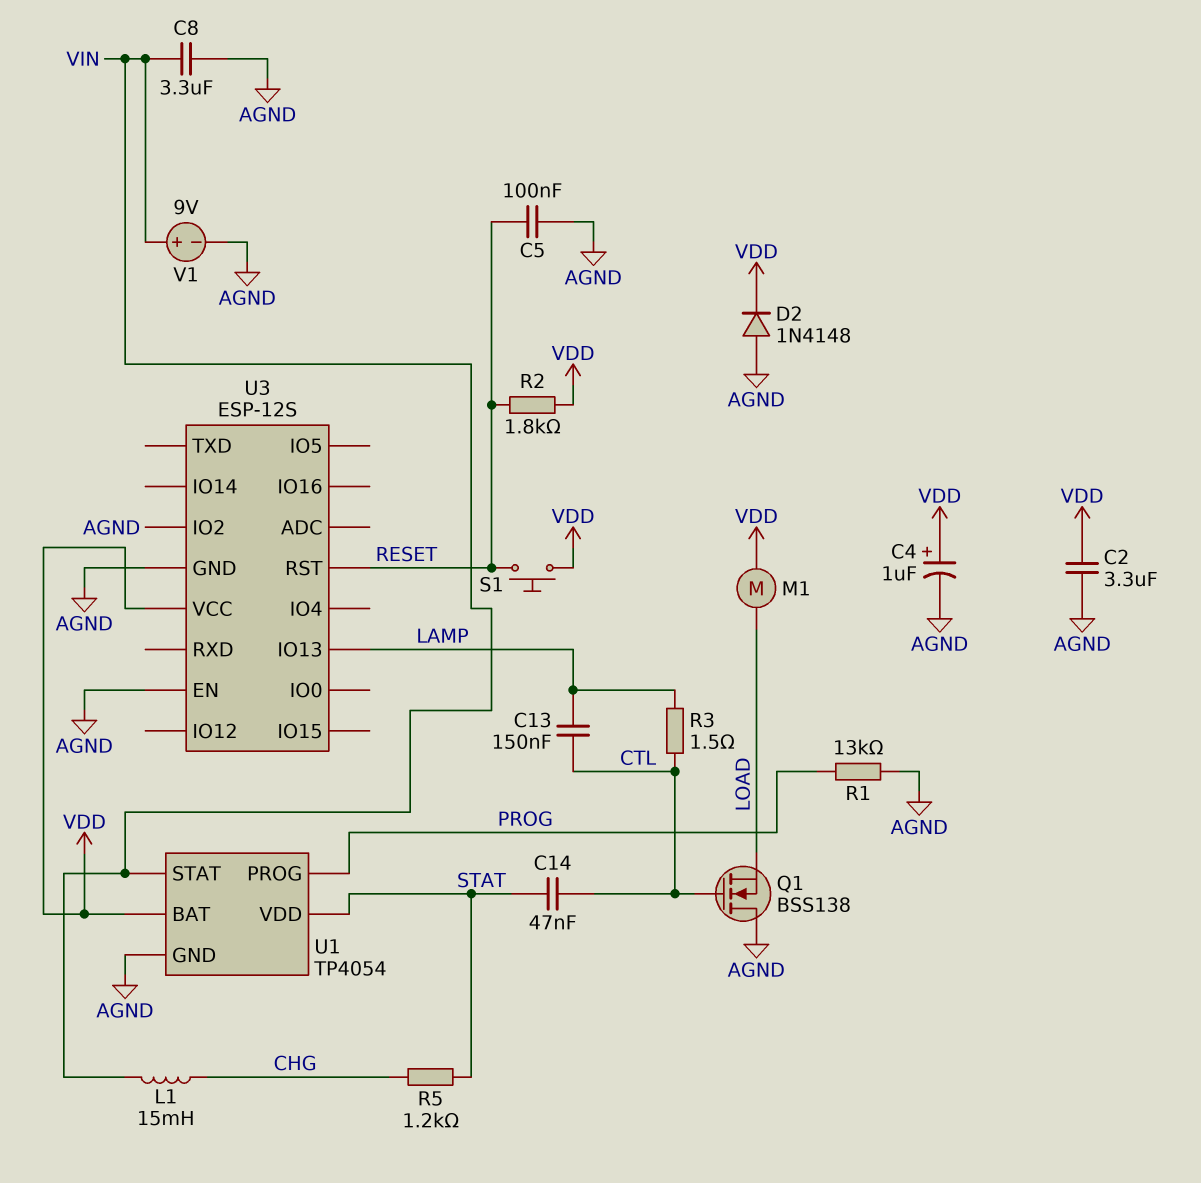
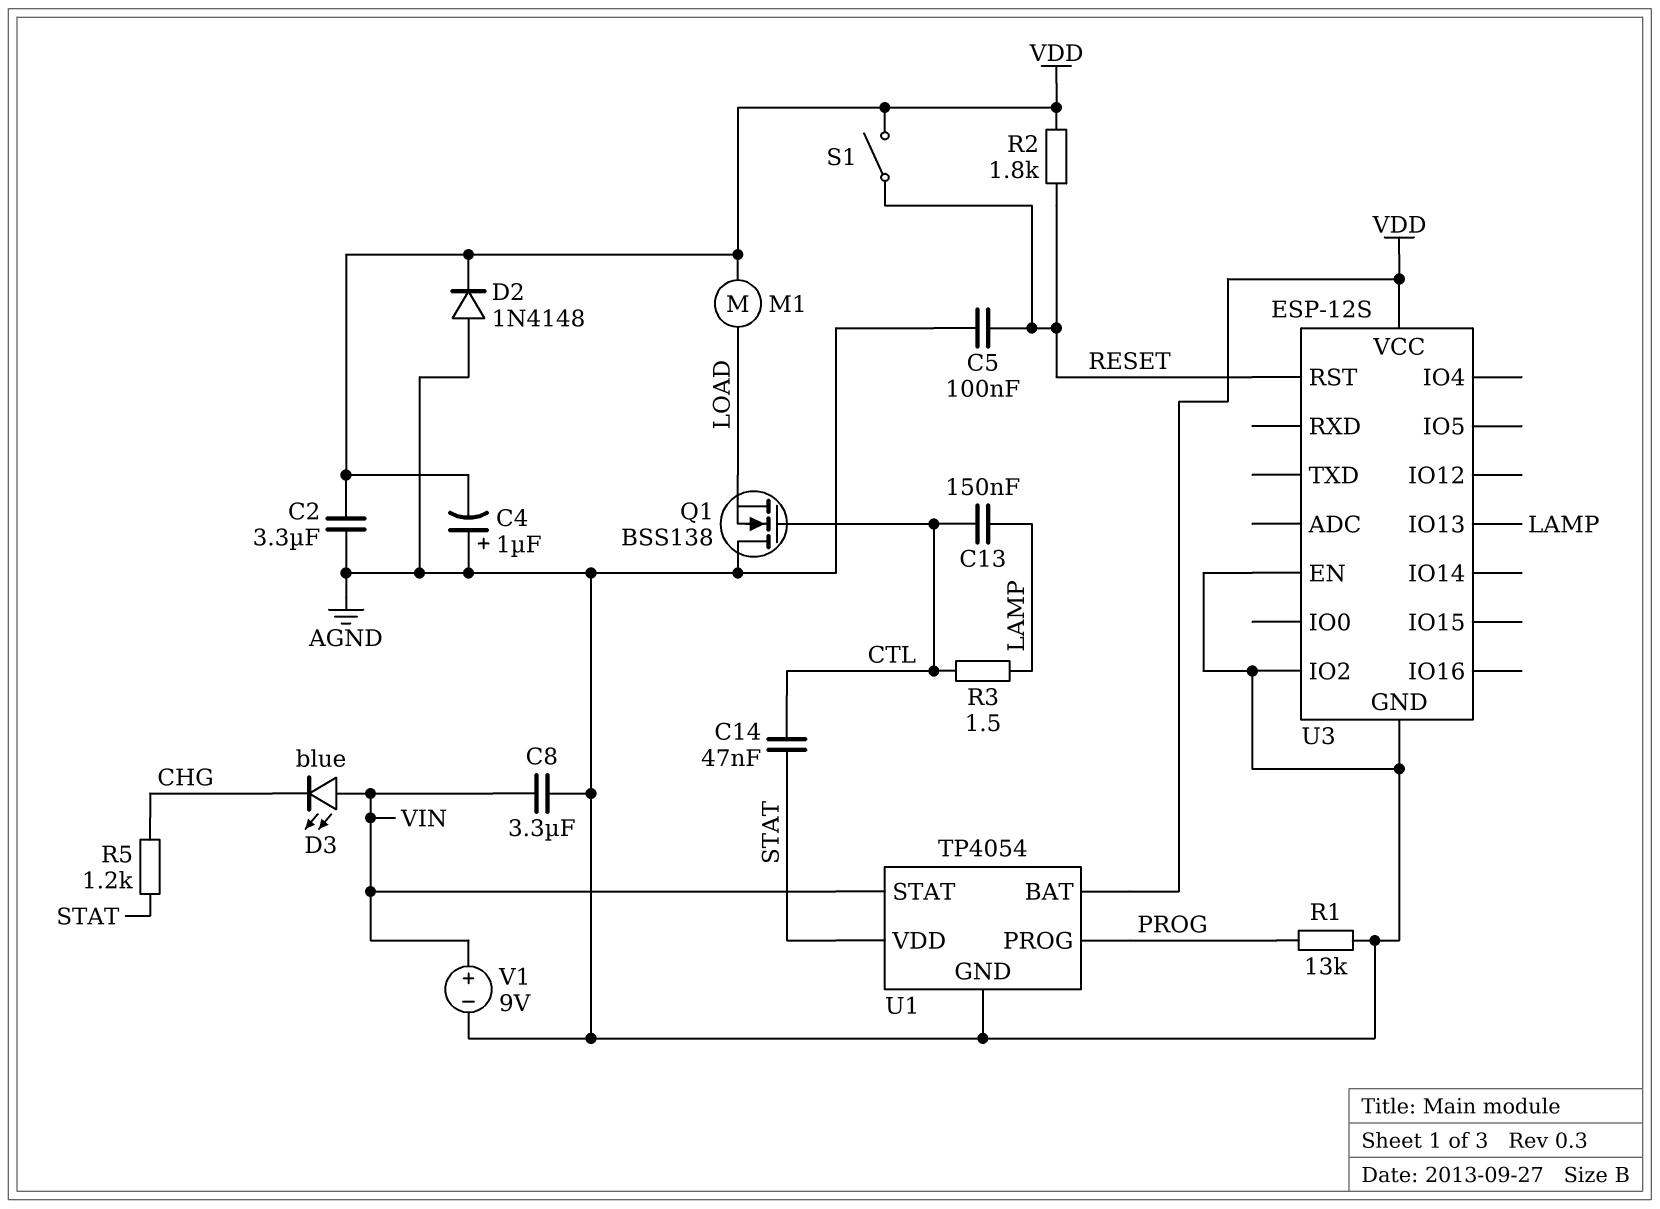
C4: 1uF (plus VDD, minus AGND) -> 1uF (plus AGND, minus VDD)
D3: none -> LED blue (A VIN, K CHG)
L1: 15mH (CHG, VIN) -> none
S1: button (RESET, VDD) -> switch (RESET, VDD)

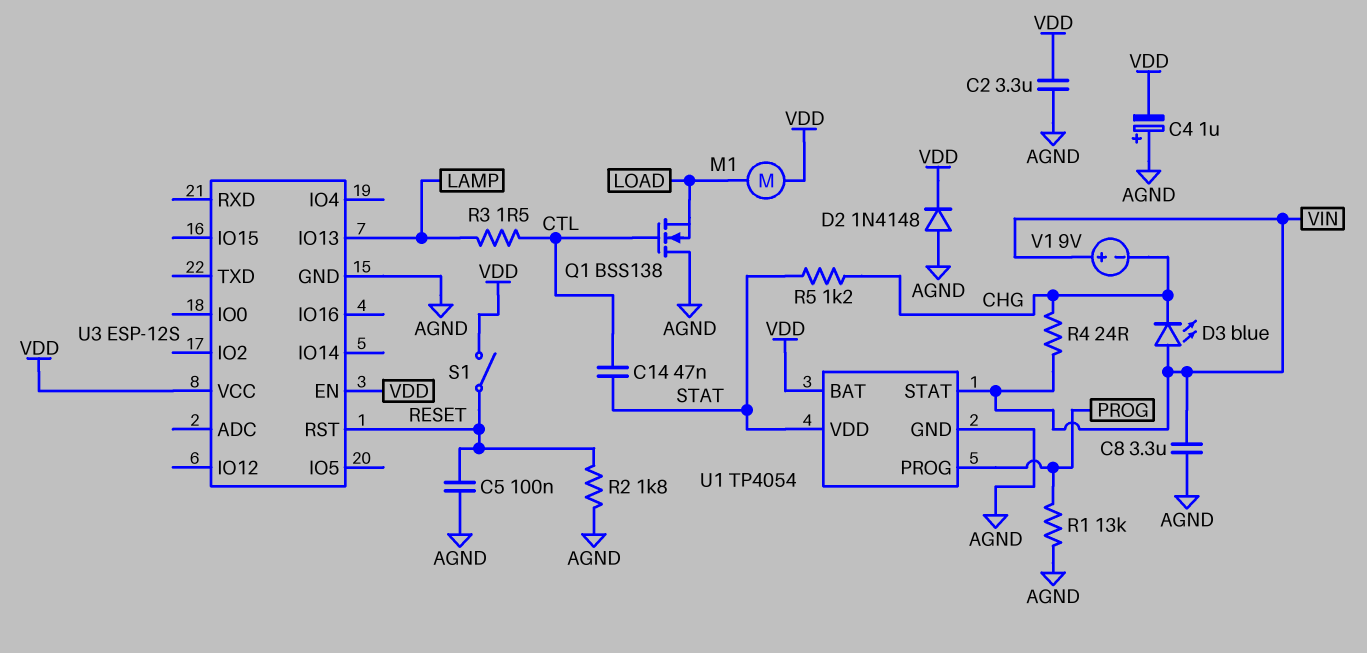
C13: 150nF (CTL, LAMP) -> none
R2: 1.8k (RESET, VDD) -> 1.8k (AGND, RESET)
R4: none -> 24 (CHG, VIN)
U3 pin EN: AGND -> VDD
U3 pin IO2: AGND -> none
V1: 9V (plus VIN, minus AGND) -> 9V (plus VIN, minus CHG)

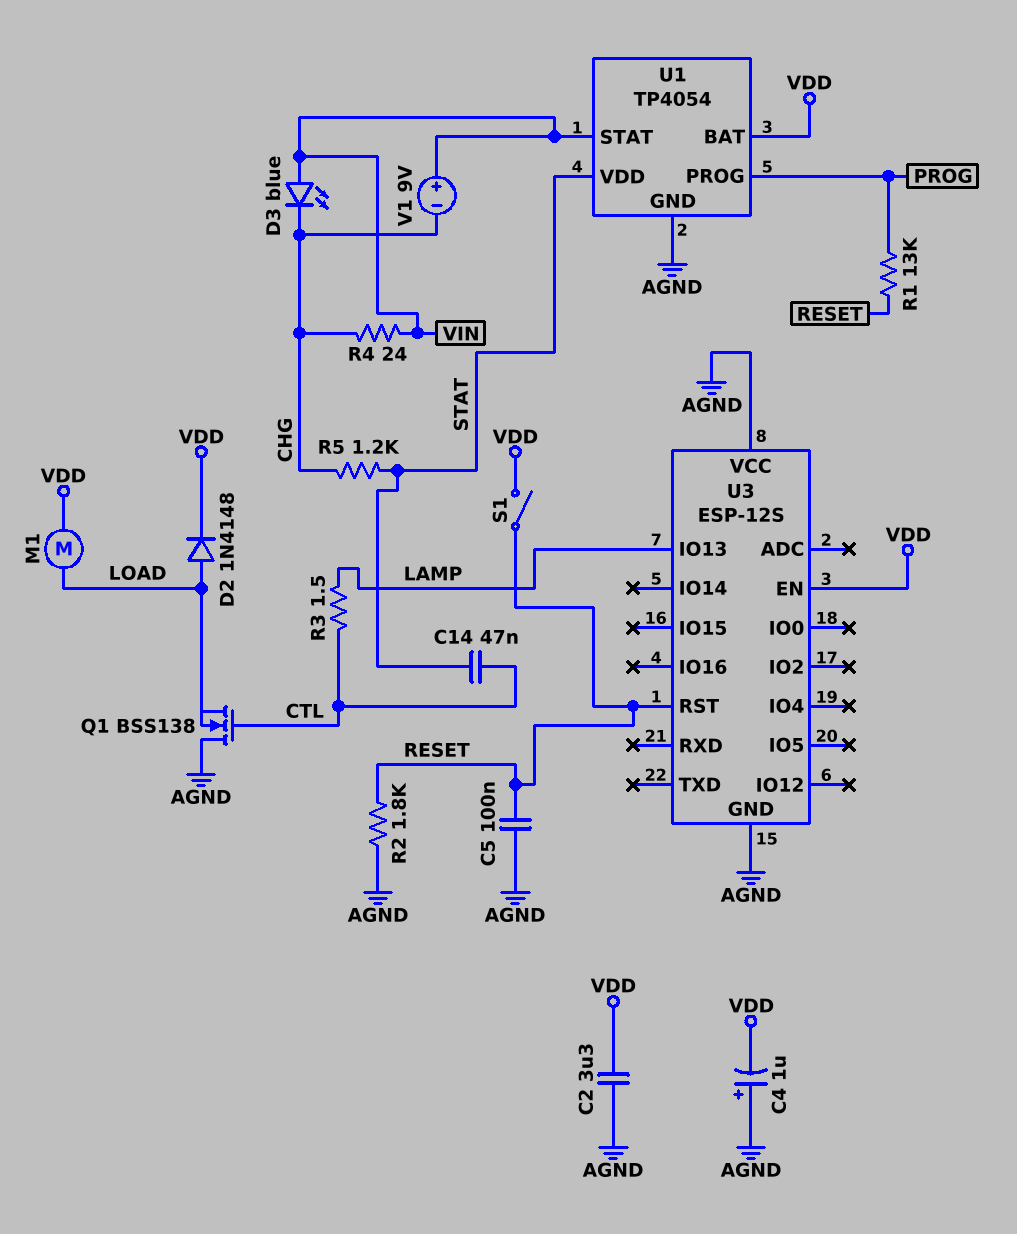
C8: 3.3uF (AGND, VIN) -> none
D2: diode 1N4148 (A AGND, K VDD) -> diode 1N4148 (A LOAD, K VDD)
R1: 13k (AGND, PROG) -> 13k (PROG, RESET)
U3 pin VCC: VDD -> AGND

